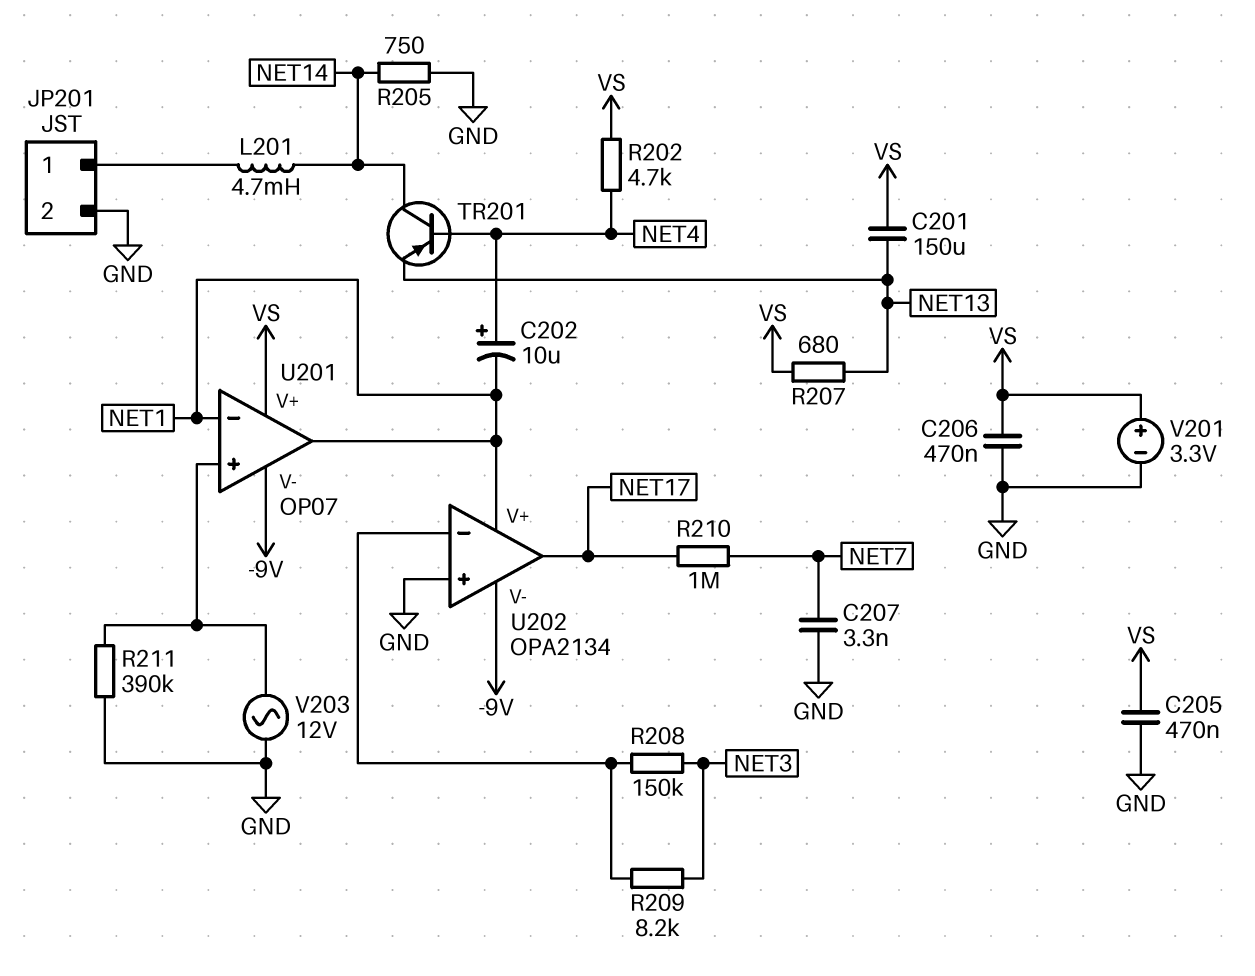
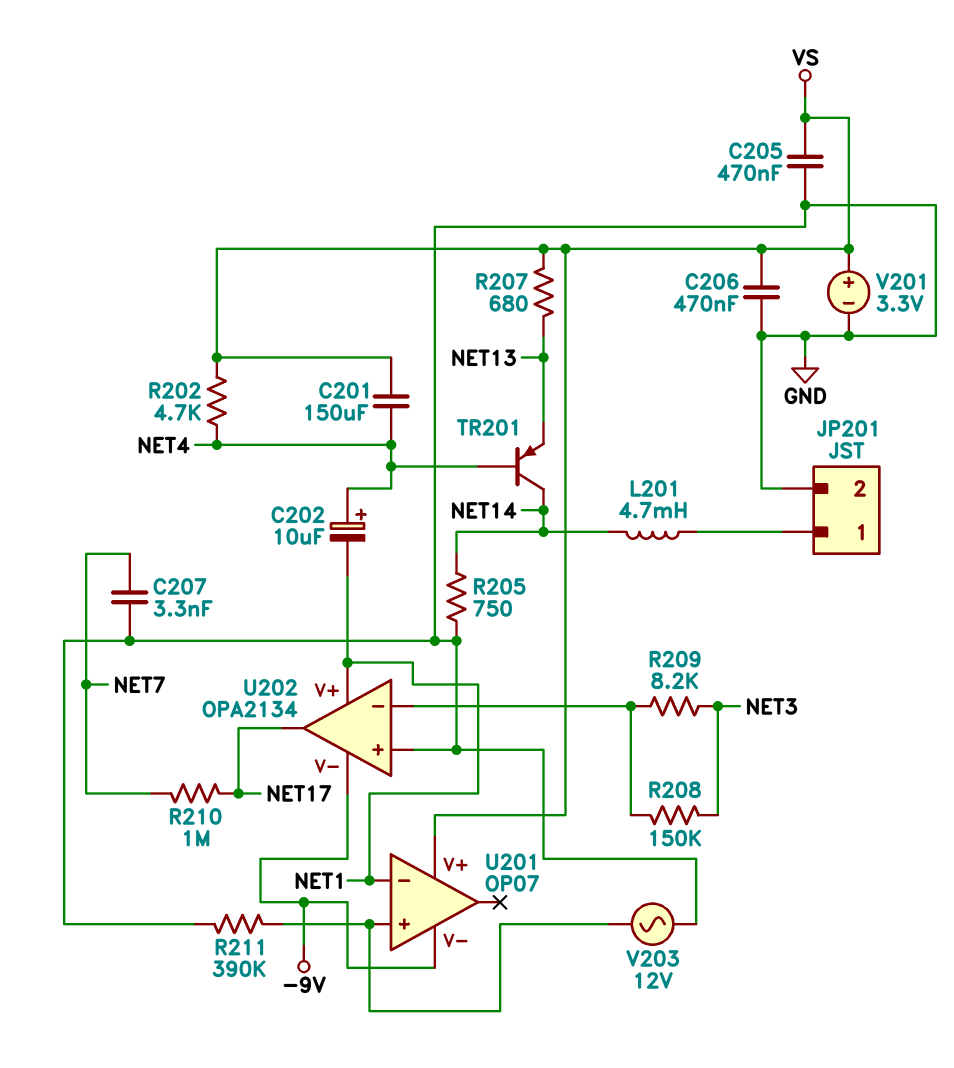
C201: 150uF (NET13, VS) -> 150uF (NET4, VS)
U201 pin out: NET1 -> none

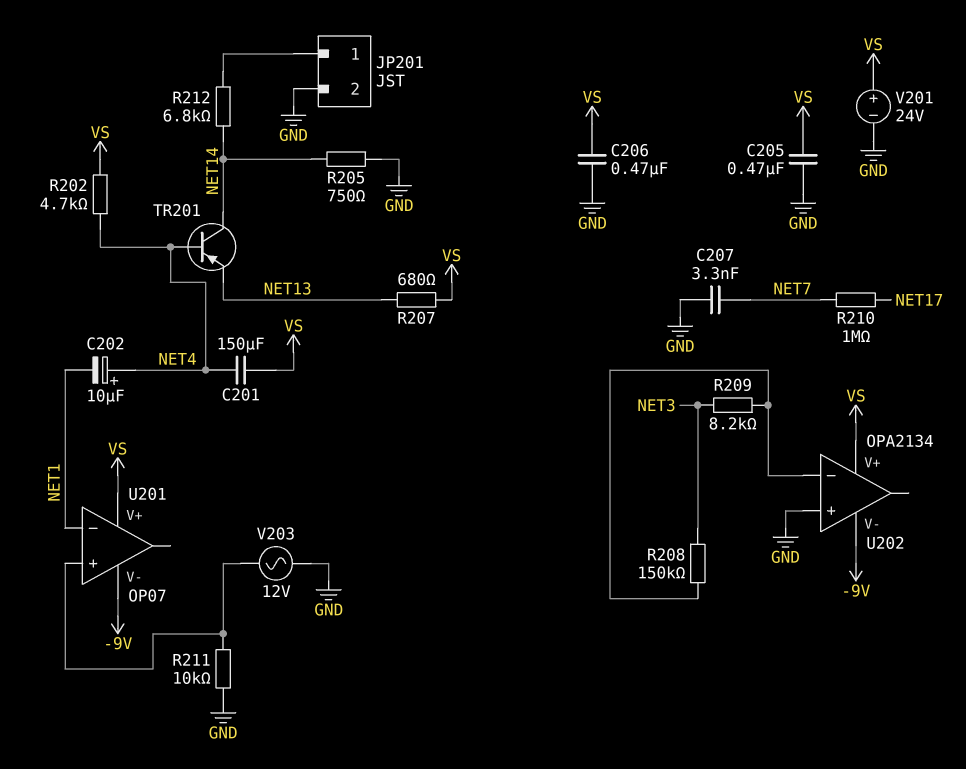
L201: 4.7mH (JP201/1, NET14) -> none
R211: 390k (GND, U201/in+) -> 10k (GND, U201/in+)
R212: none -> 6.8k (JP201/1, NET14)
U202 pin V+: NET1 -> VS
U202 pin out: NET17 -> none
V201: 3.3V (plus VS, minus GND) -> 24V (plus VS, minus GND)

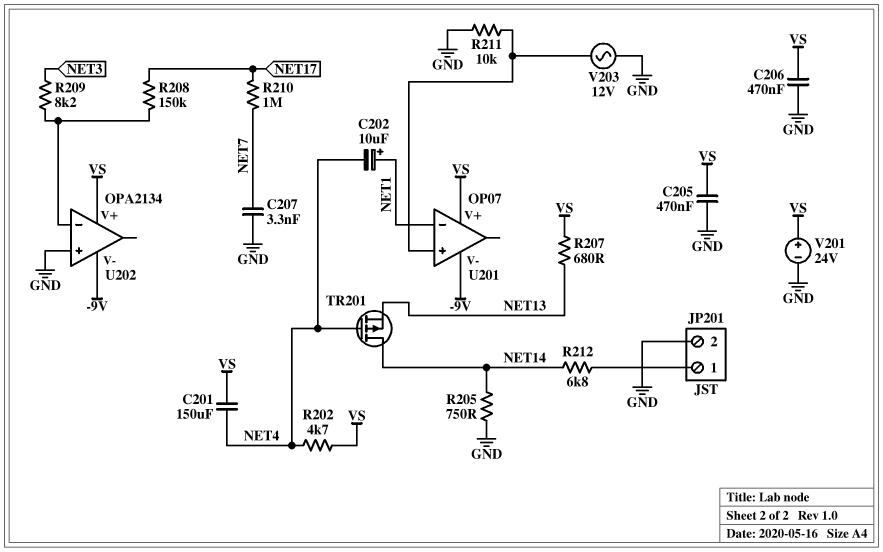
C202: 10uF (plus NET4, minus NET1) -> 10uF (plus NET1, minus NET4)
R208: 150k (NET3, U202/in-) -> 150k (NET17, U202/in-)
TR201: PNP (B NET4, C NET14, E NET13) -> PMOS (G NET4, D NET14, S NET13)

